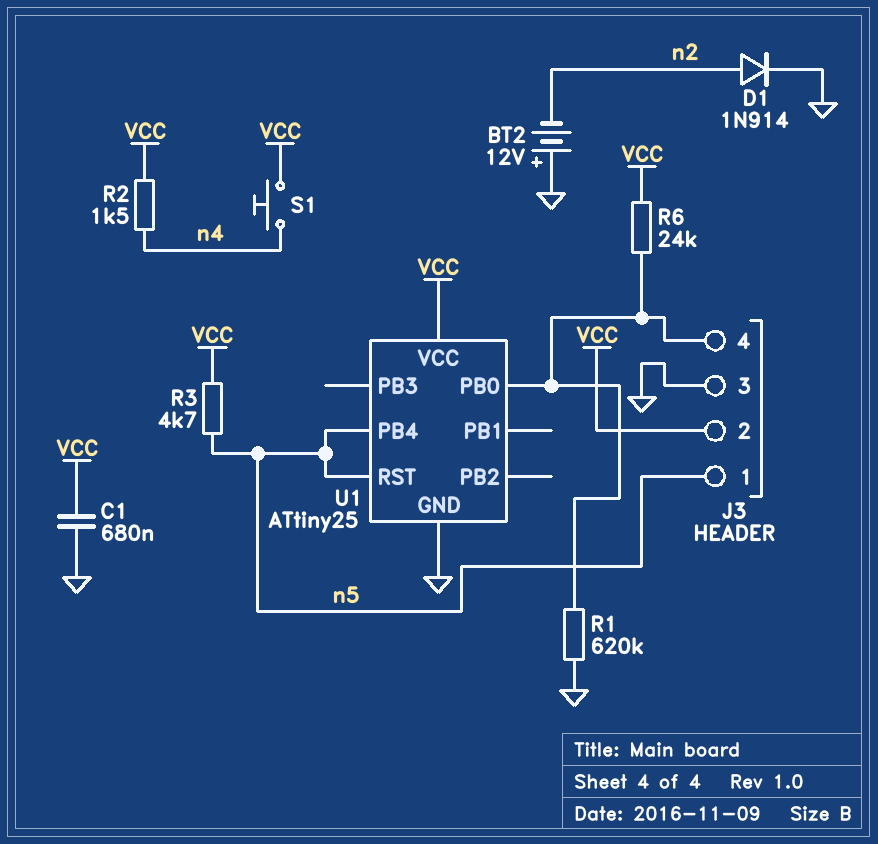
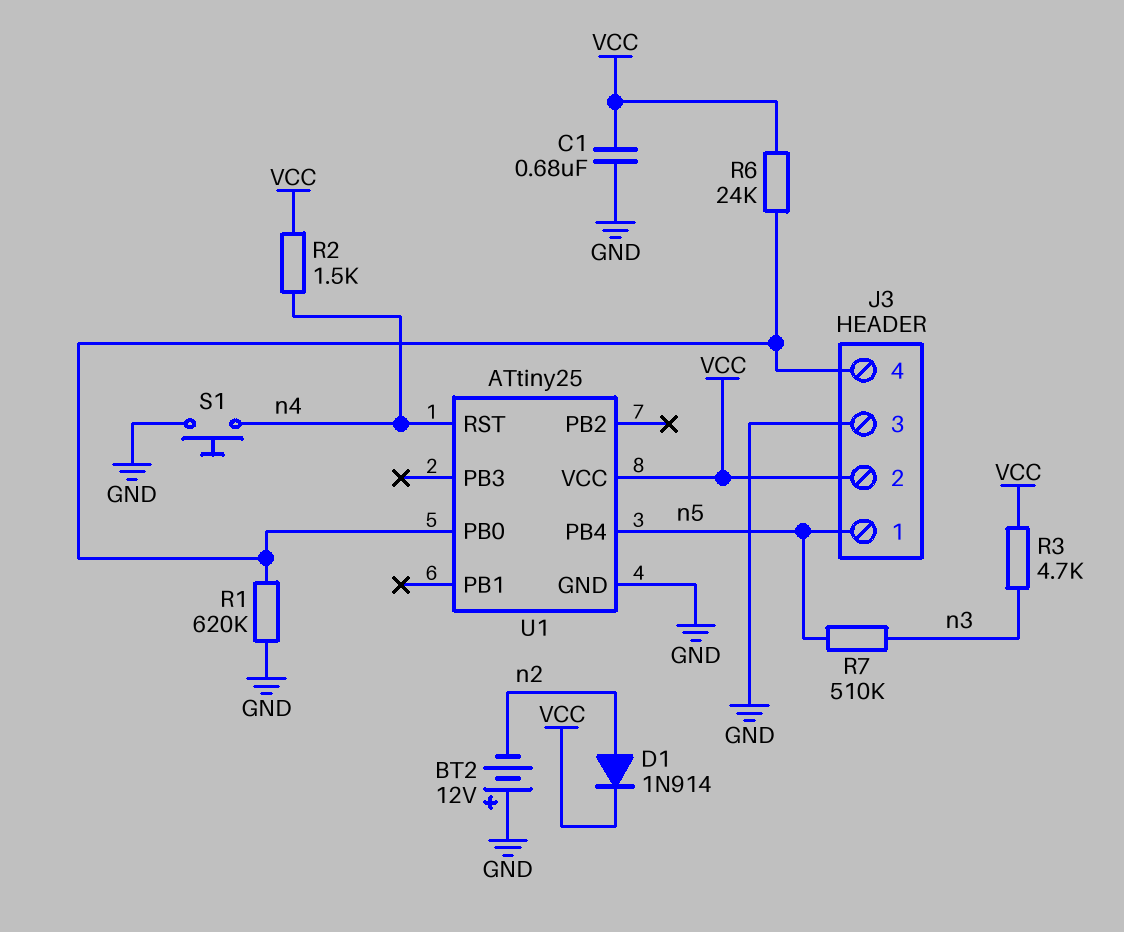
D1: diode 1N914 (A n2, K GND) -> diode 1N914 (A n2, K VCC)
R3: 4.7k (VCC, n5) -> 4.7k (VCC, n3)
R7: none -> 510k (n3, n5)
S1: button (VCC, n4) -> button (GND, n4)
U1 pin RST: n5 -> n4

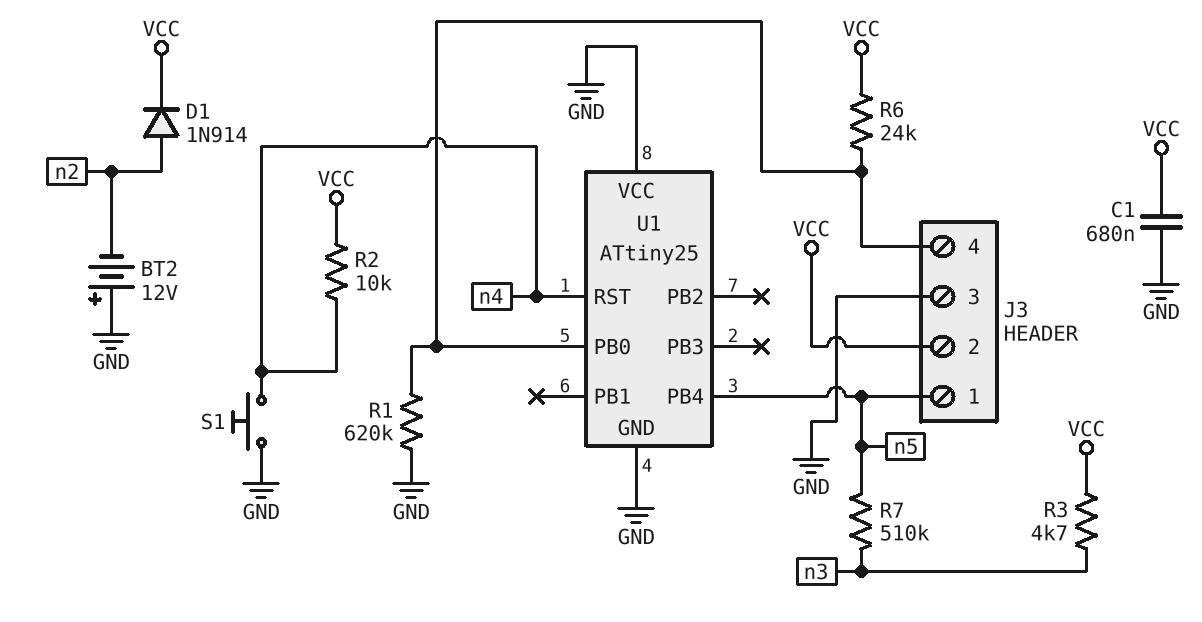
R2: 1.5k (VCC, n4) -> 10k (VCC, n4)
U1 pin VCC: VCC -> GND

